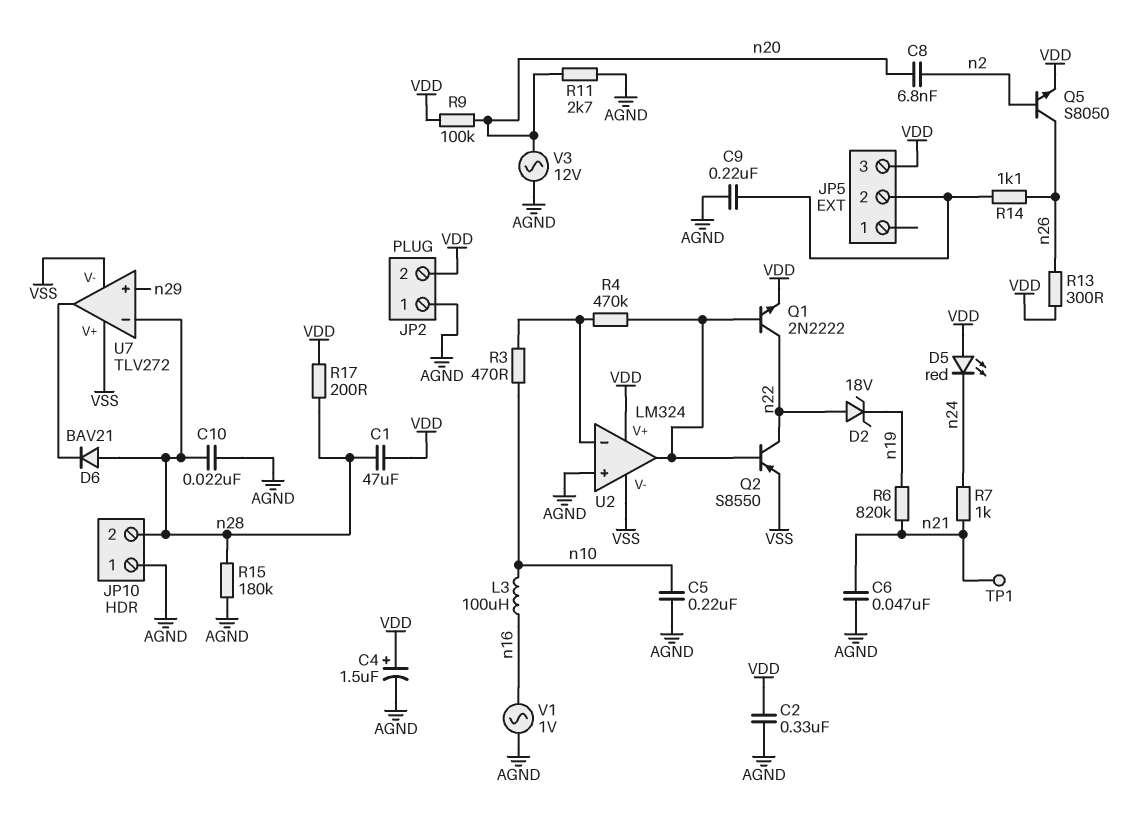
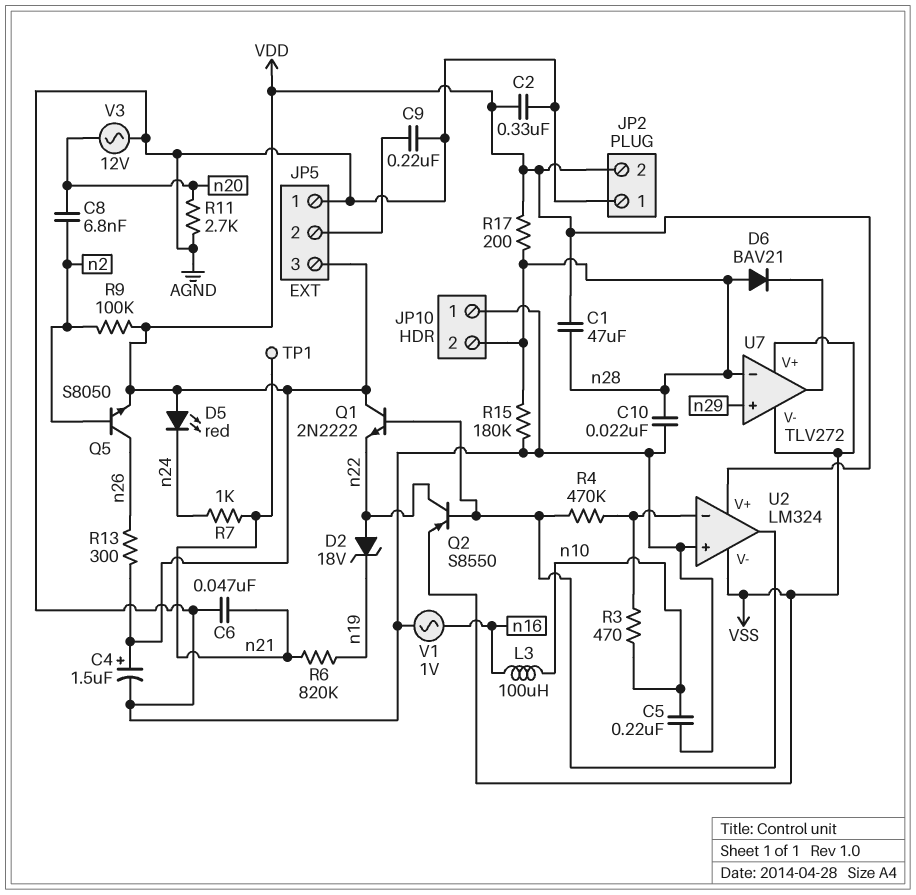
JP5 pin 1: none -> AGND
Q1: NPN 2N2222 (B U2/out, C n22, E VDD) -> NPN 2N2222 (B U2/out, C VDD, E n22)
R9: 100k (VDD, n20) -> 100k (VDD, n2)
R14: 1.1k (JP5/2, n26) -> none

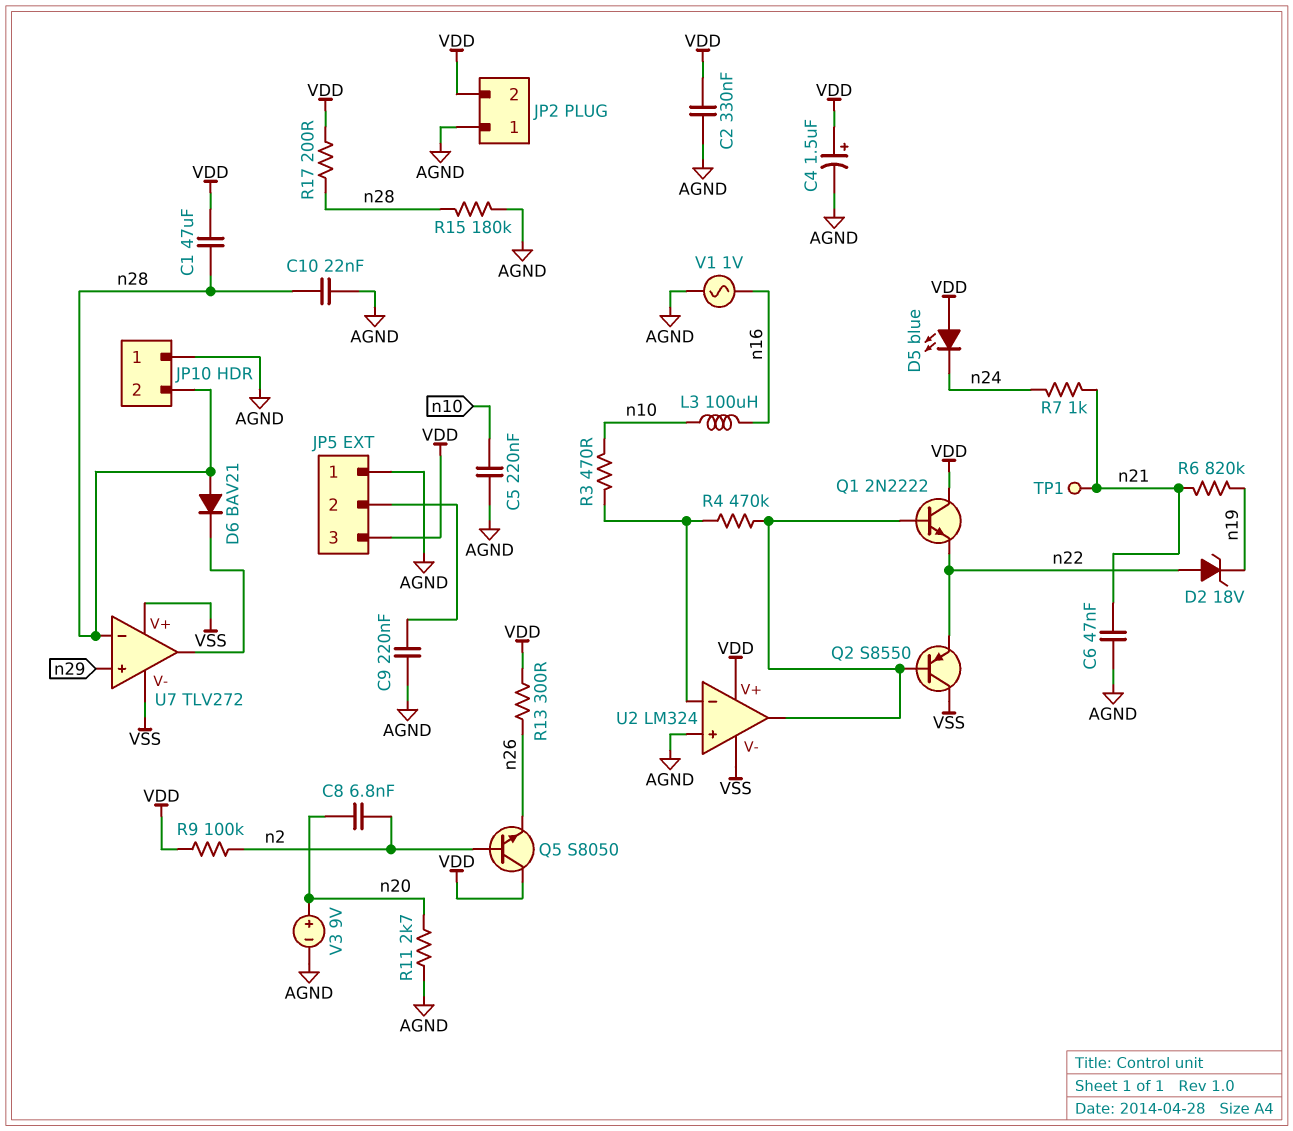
D5: LED red (A VDD, K n24) -> LED blue (A VDD, K n24)
Q2: PNP S8550 (B U2/out, C n22, E VSS) -> PNP S8550 (B U2/out, C VSS, E n22)
Q5: NPN S8050 (B n2, C n26, E VDD) -> NPN S8050 (B n2, C VDD, E n26)
V3: AC 12V (AGND, n20) -> 9V (plus n20, minus AGND)

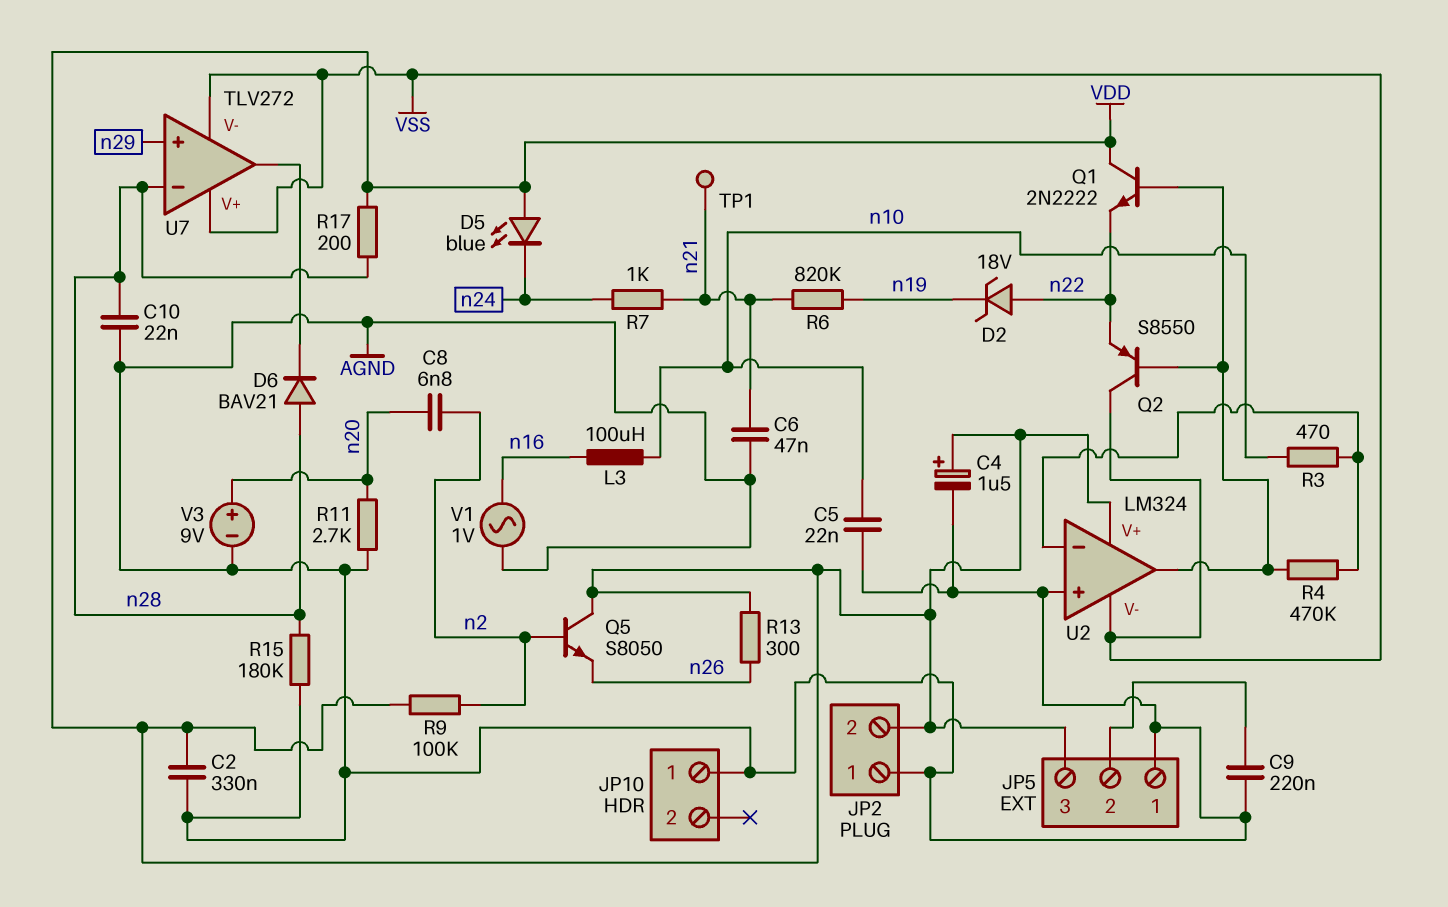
C1: 47uF (VDD, n28) -> none
C5: 220nF (AGND, n10) -> 22nF (AGND, n10)
JP10 pin 2: n28 -> none

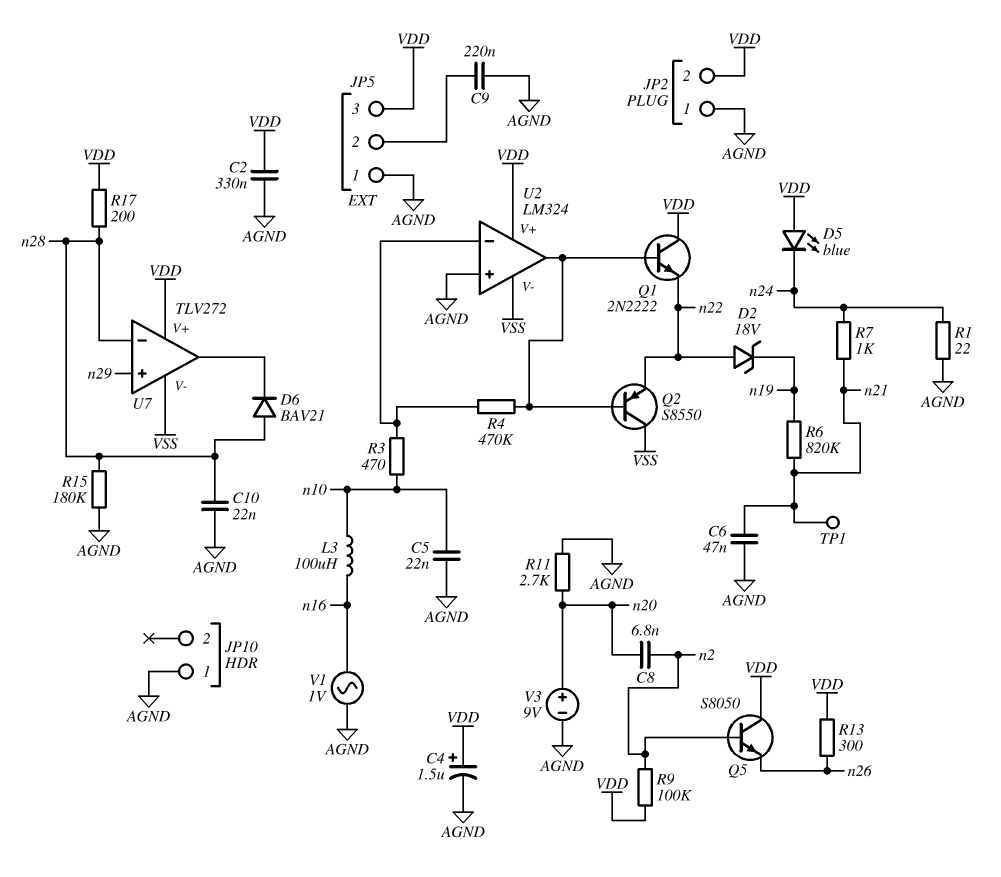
R1: none -> 22 (AGND, n24)
U7 pin V+: VSS -> VDD

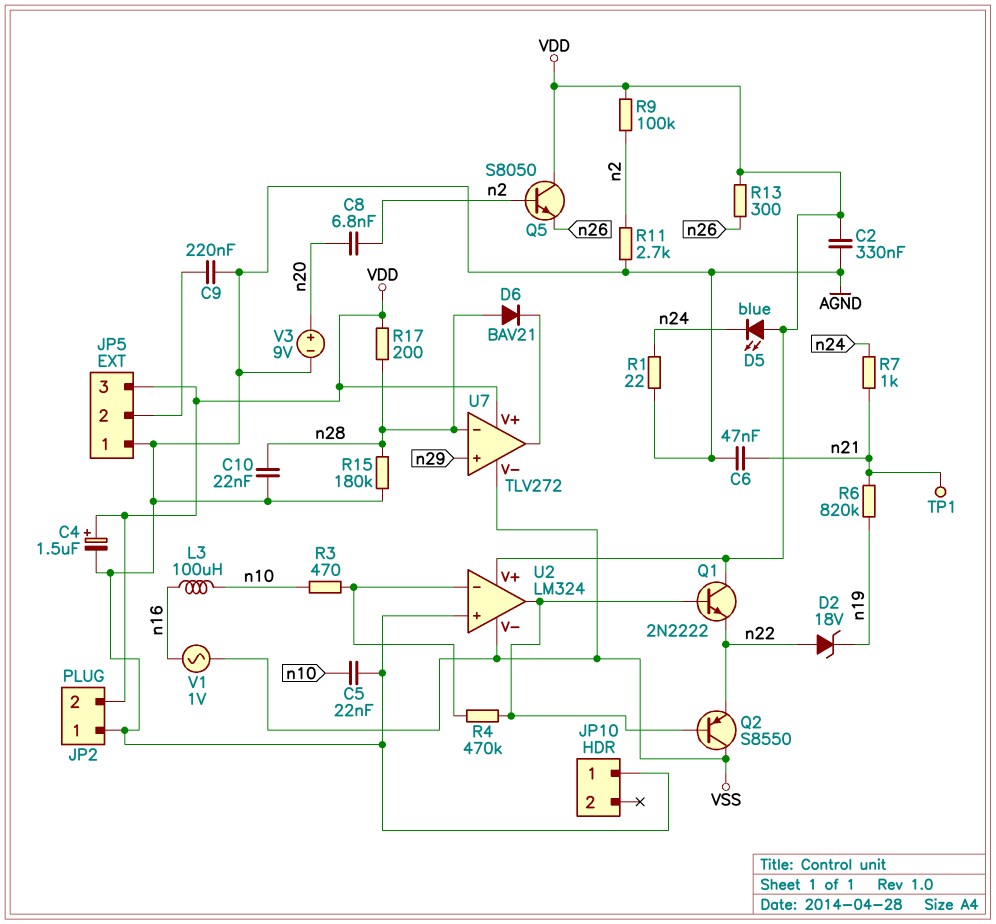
R11: 2.7k (AGND, n20) -> 2.7k (AGND, n2)
V1: AC 1V (AGND, n16) -> AC 1V (VSS, n16)

